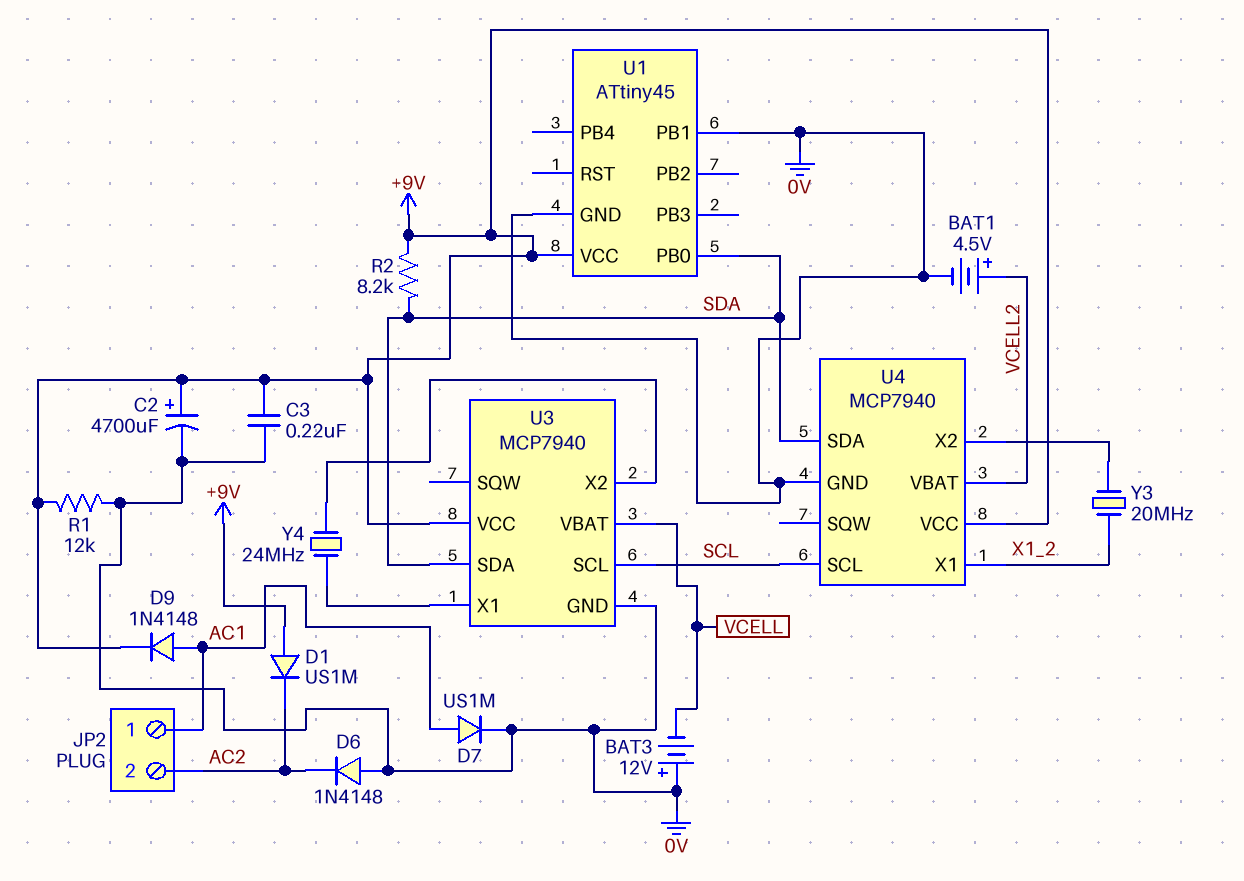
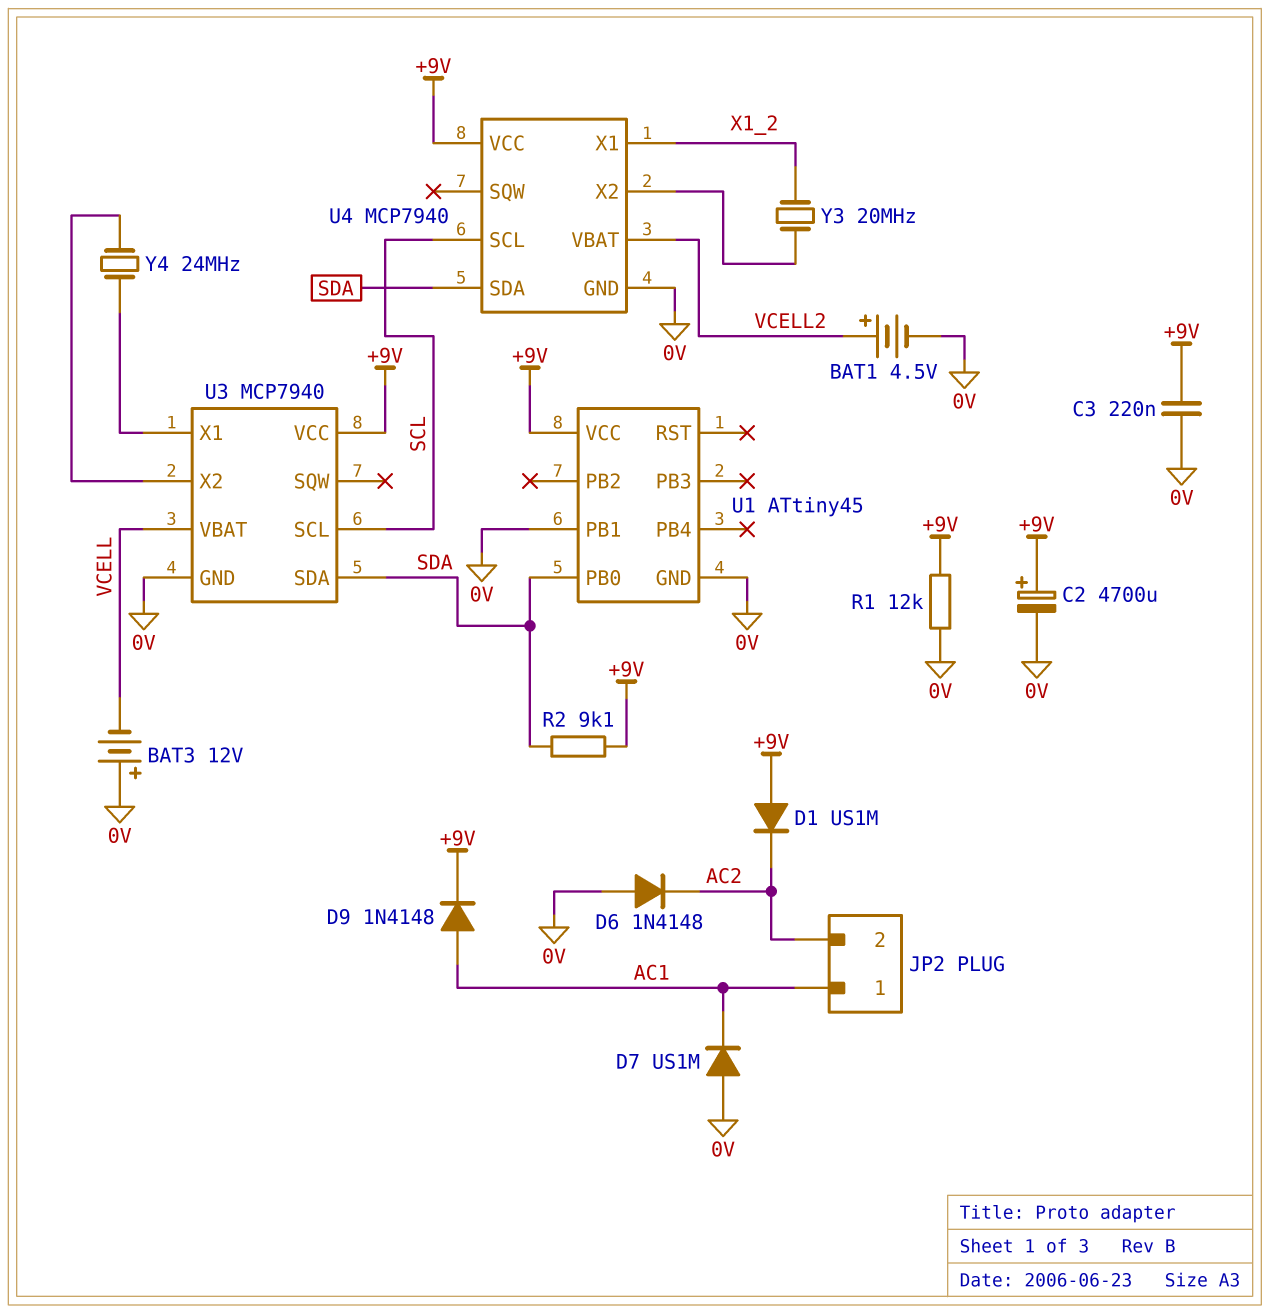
D7: diode US1M (A AC1, K 0V) -> diode US1M (A 0V, K AC1)
R2: 8.2k (+9V, SDA) -> 9.1k (+9V, SDA)

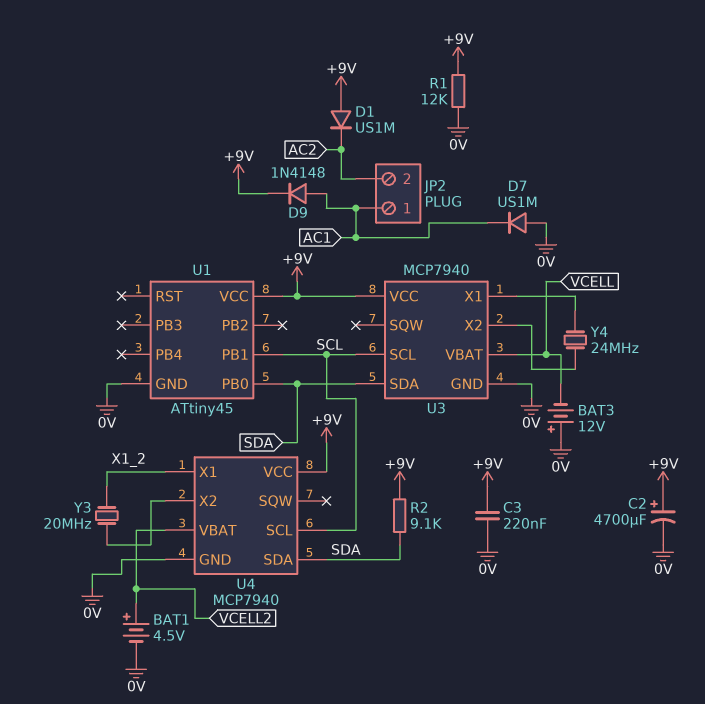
D6: diode 1N4148 (A 0V, K AC2) -> none
U1 pin PB1: 0V -> SCL

